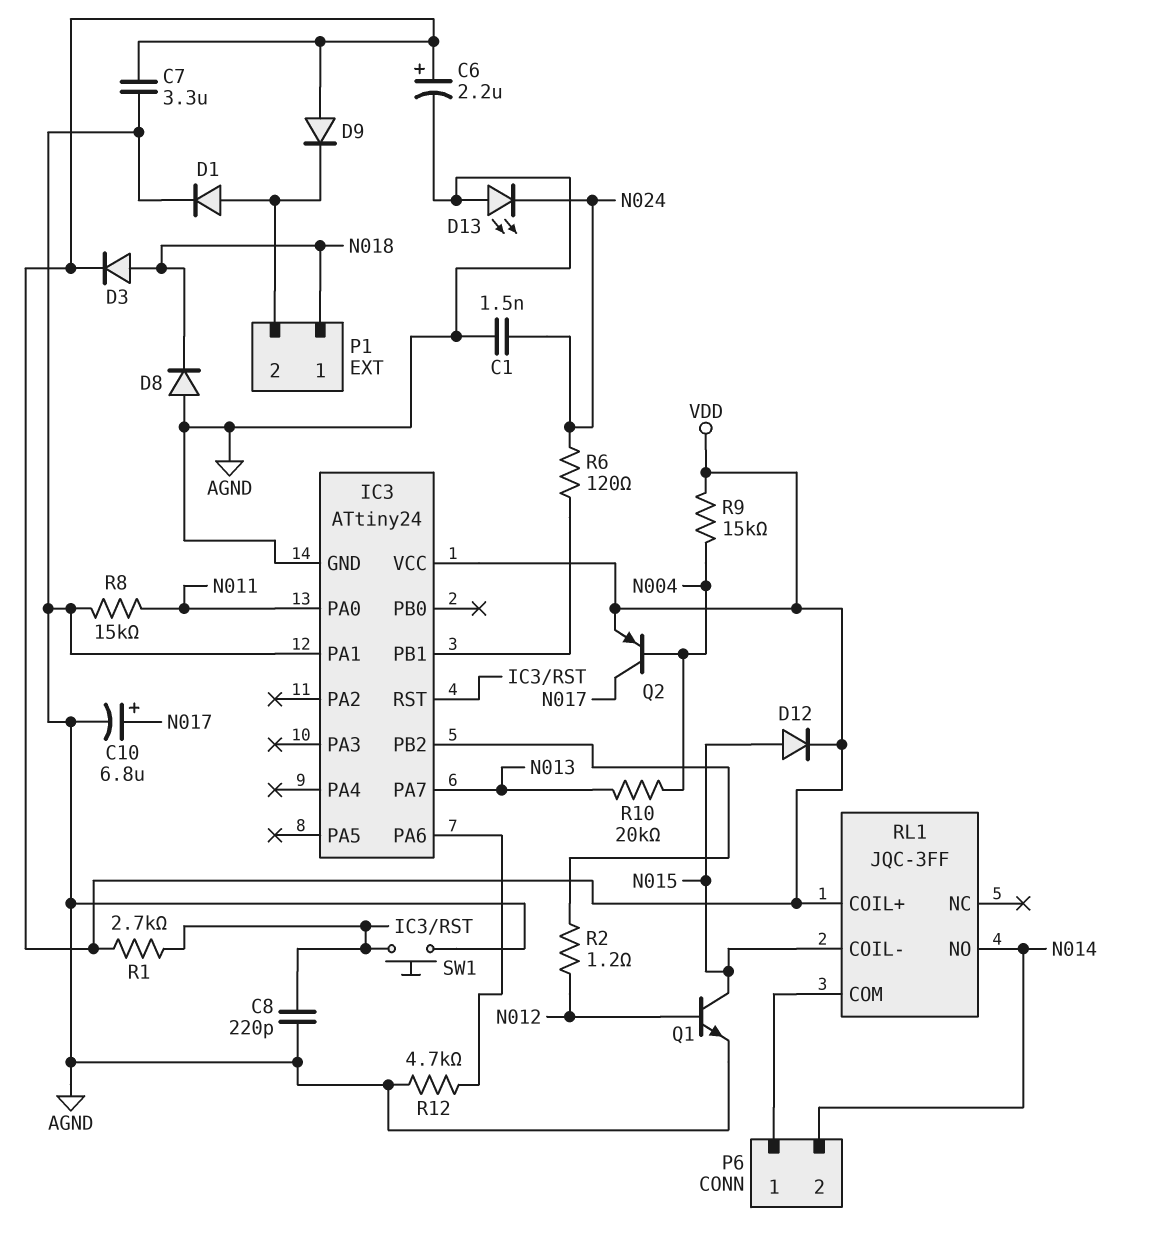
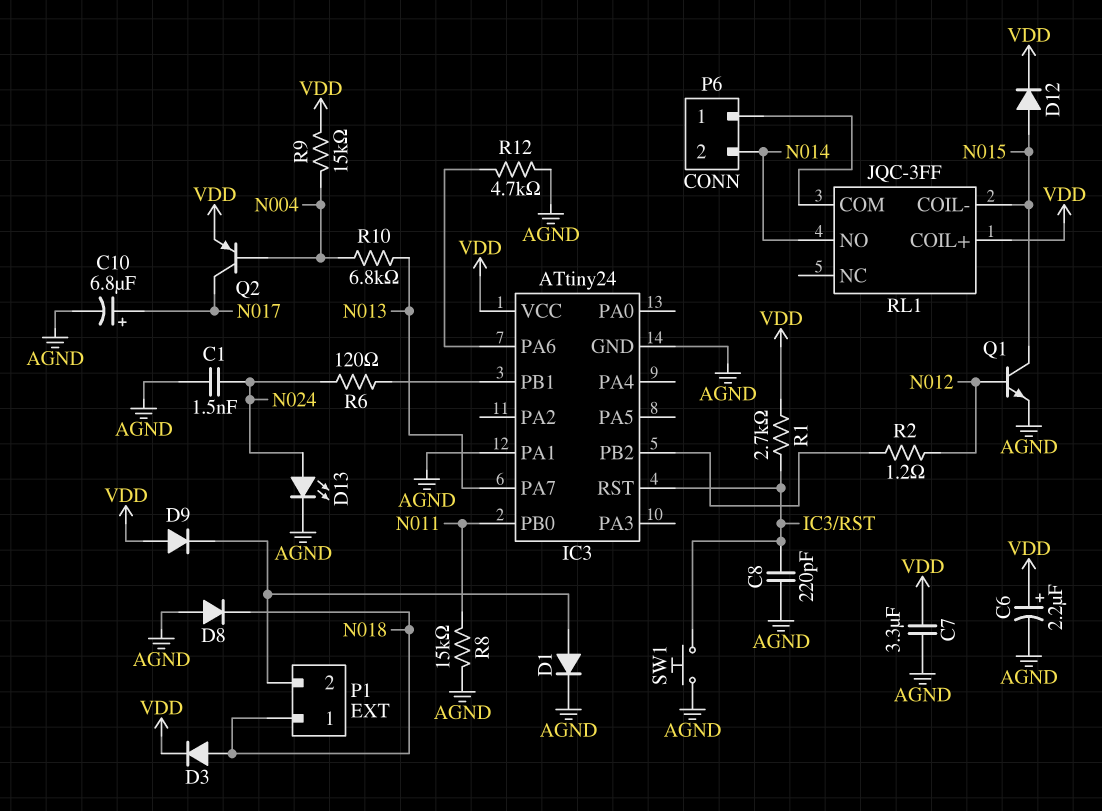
D13: LED (A AGND, K N024) -> LED (A N024, K AGND)
IC3 pin PA0: N011 -> none
IC3 pin PB0: none -> N011
R10: 20k (N004, N013) -> 6.8k (N004, N013)

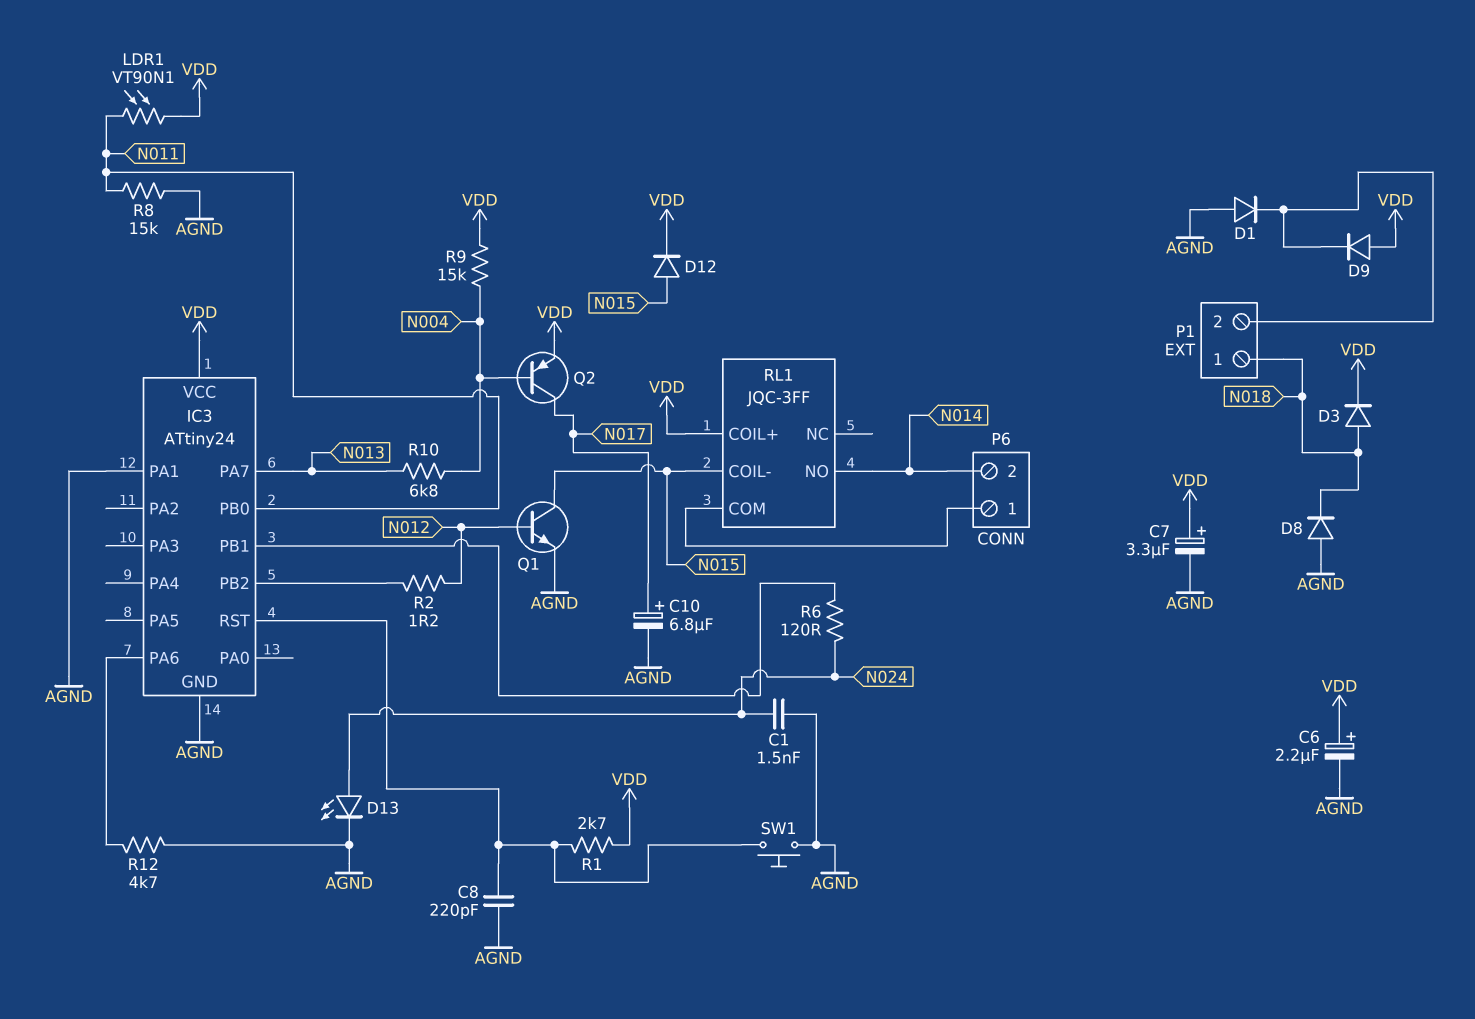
C7: 3.3uF (AGND, VDD) -> 3.3uF (plus VDD, minus AGND)
D1: diode (A P1/2, K AGND) -> diode (A AGND, K P1/2)
LDR1: none -> VT90N1 (N011, VDD)

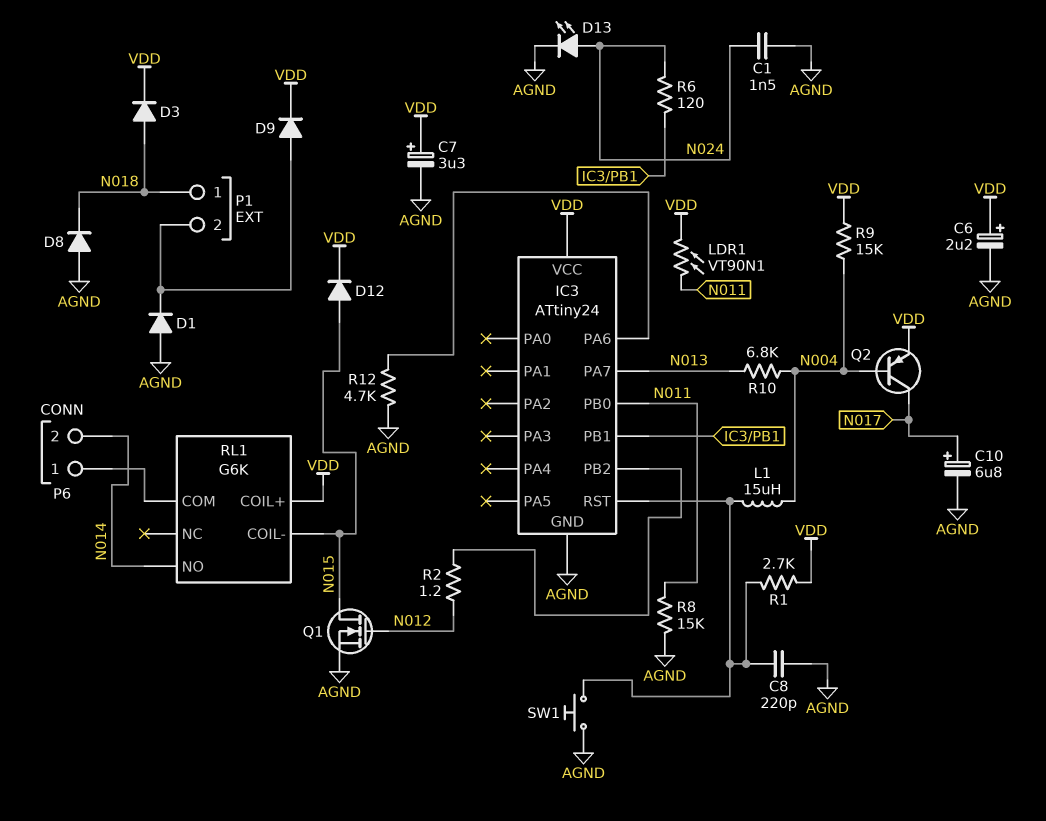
D9: diode (A VDD, K P1/2) -> diode (A P1/2, K VDD)
IC3 pin PA1: AGND -> none
L1: none -> 15uH (IC3/RST, N004)
Q1: NPN (B N012, C N015, E AGND) -> NMOS (G N012, D N015, S AGND)
RL1: JQC-3FF -> G6K

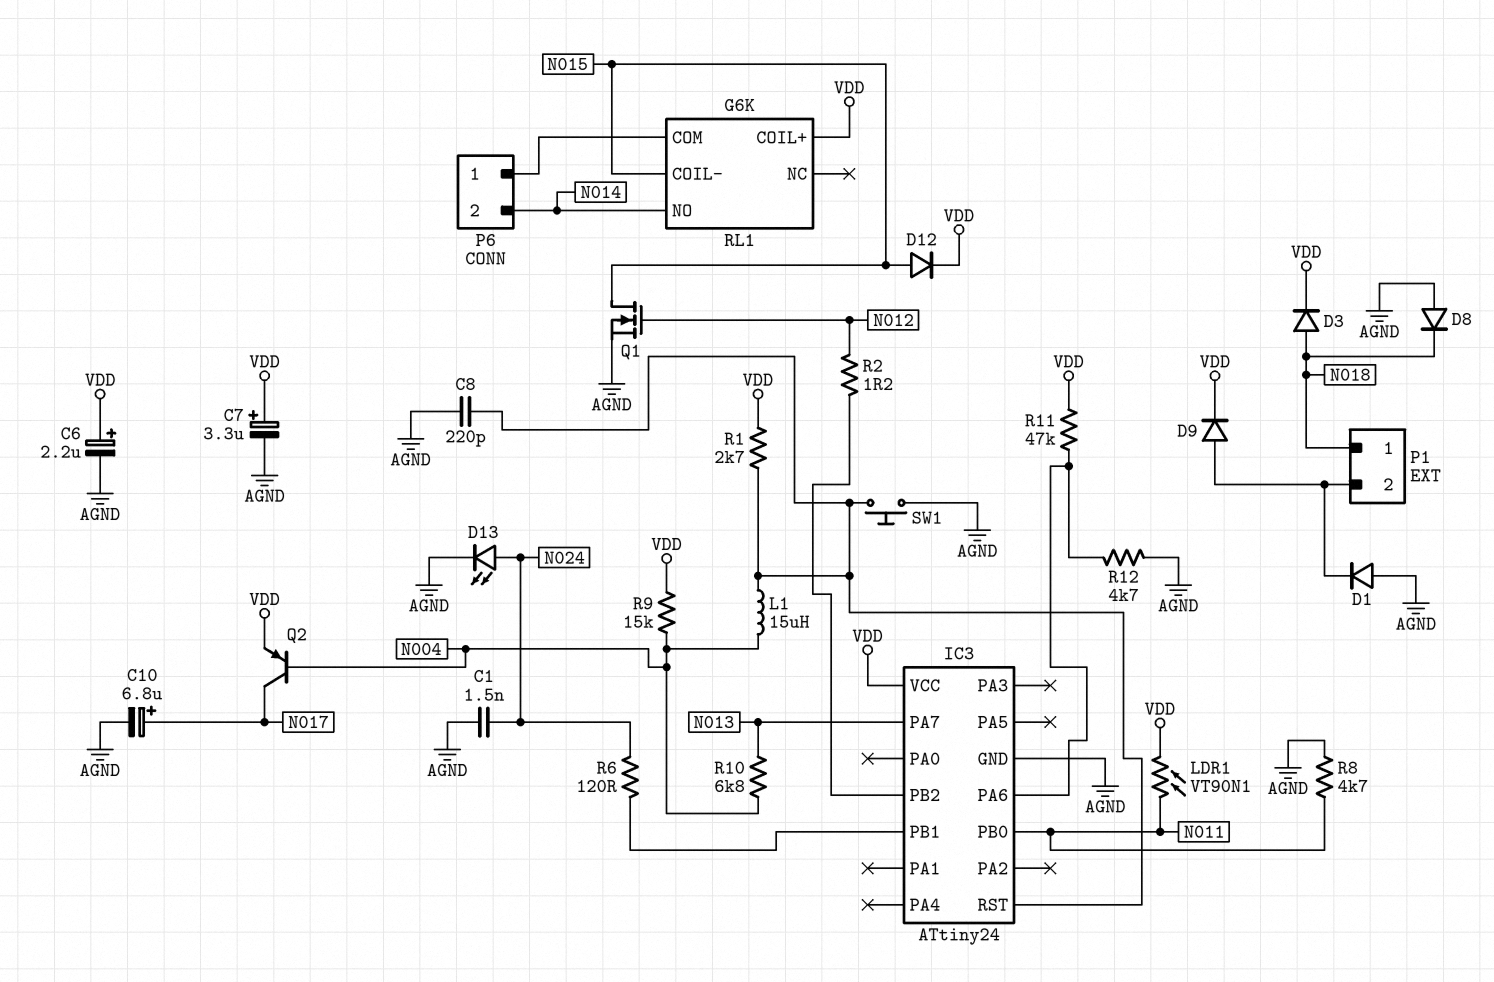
R8: 15k (AGND, N011) -> 4.7k (AGND, N011)
R11: none -> 47k (IC3/PA6, VDD)

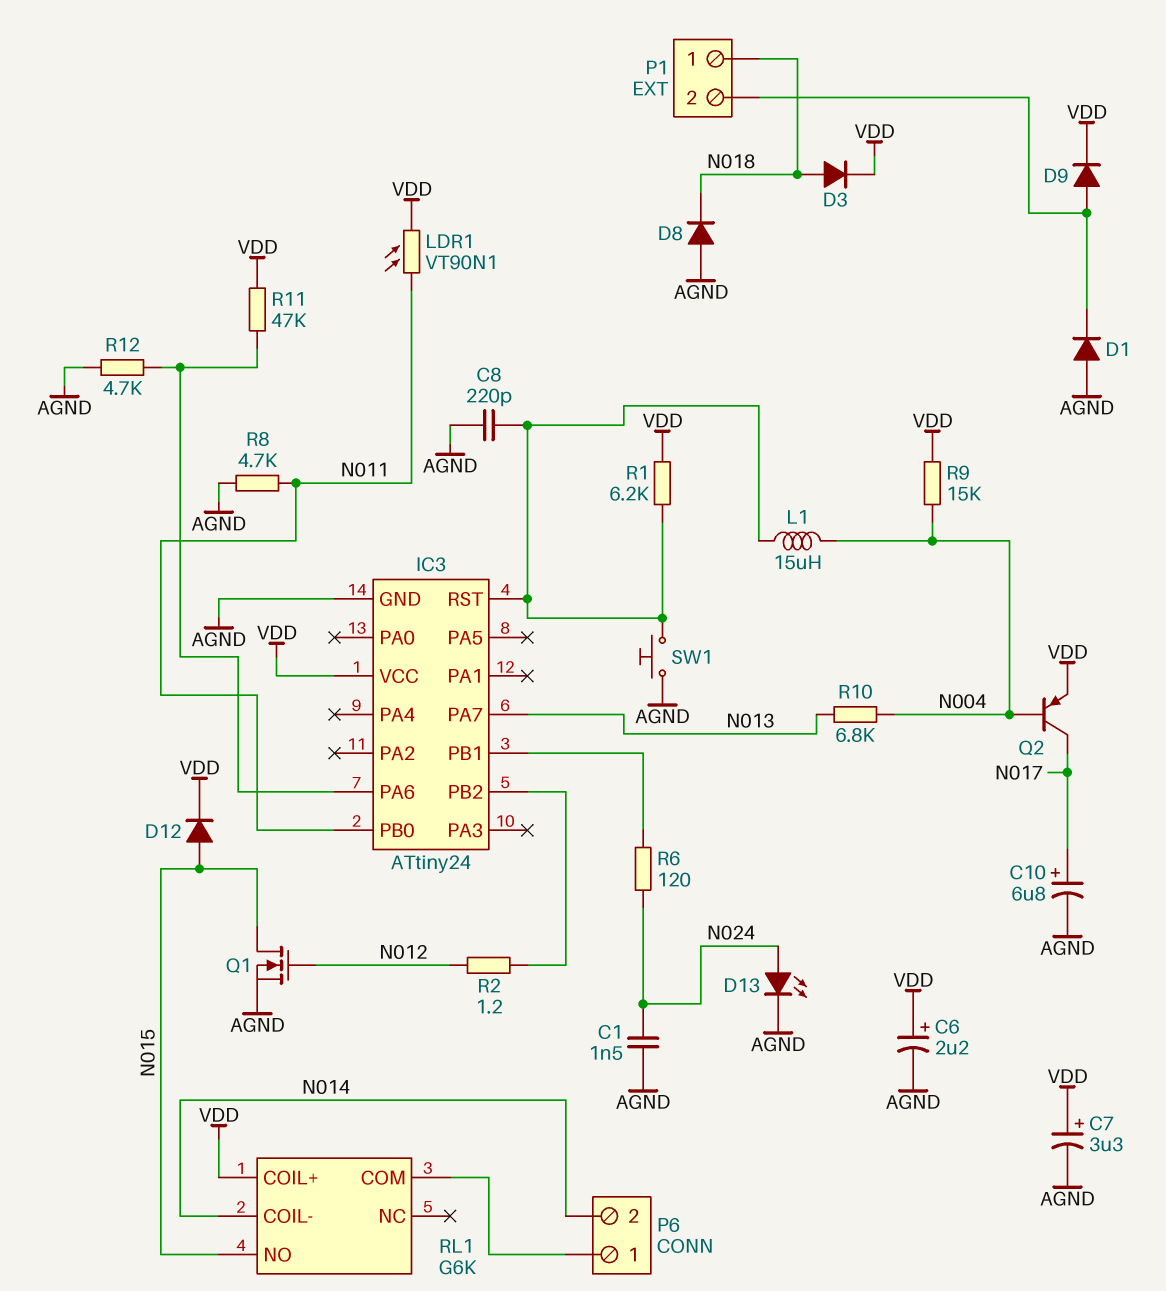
R1: 2.7k (IC3/RST, VDD) -> 6.2k (IC3/RST, VDD)
RL1 pin COIL-: N015 -> N014
RL1 pin NO: N014 -> N015

